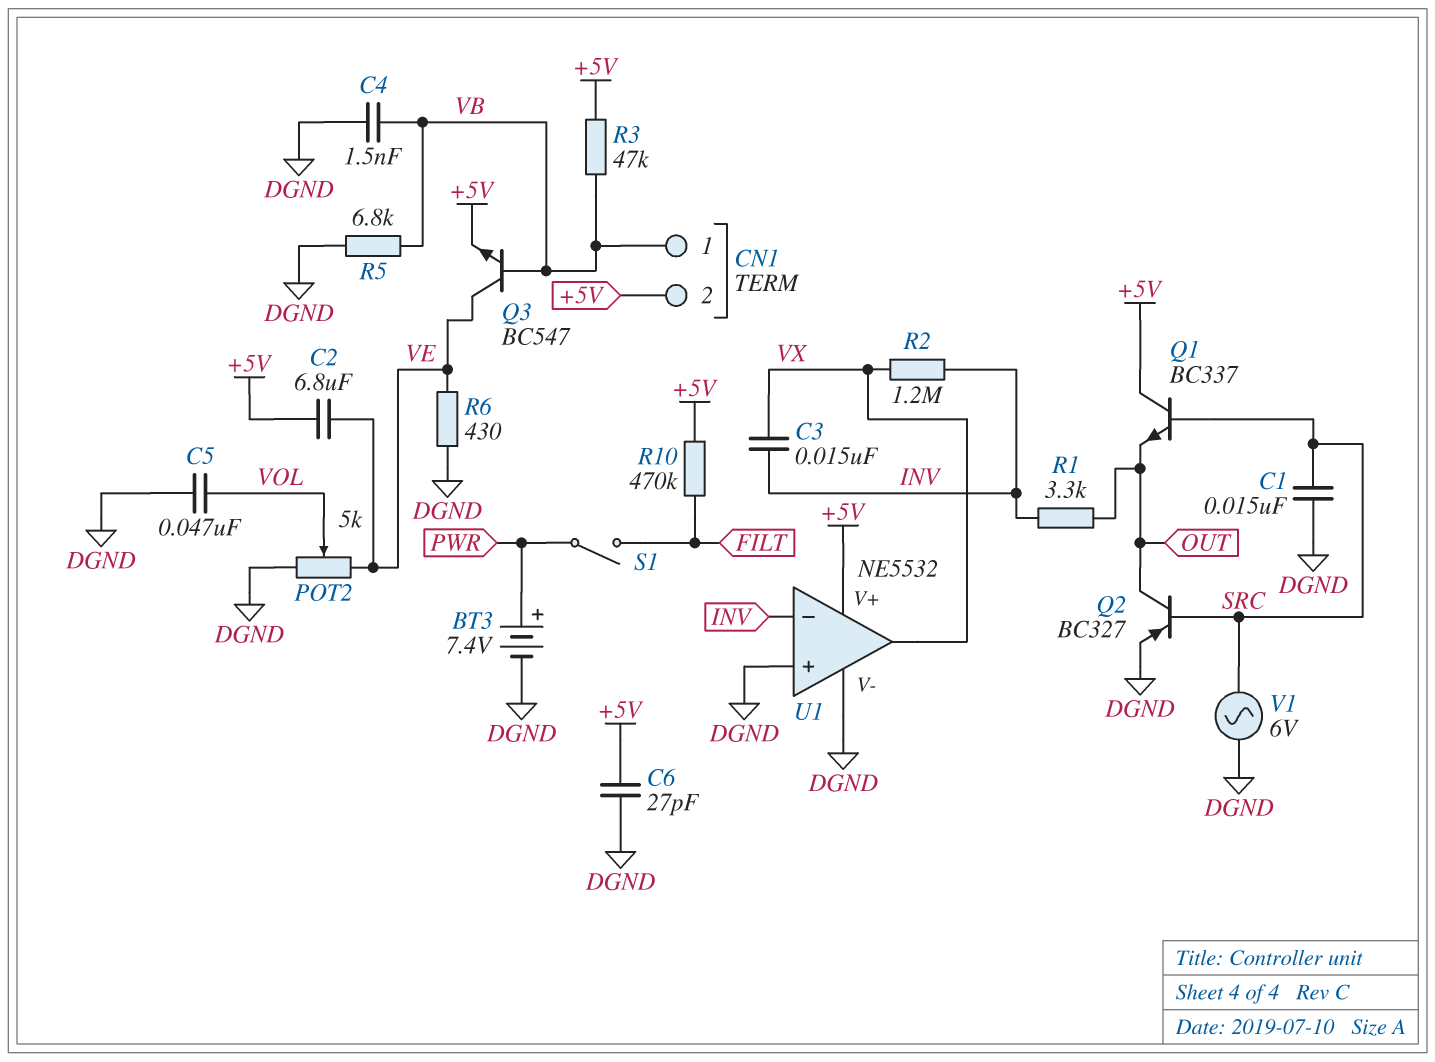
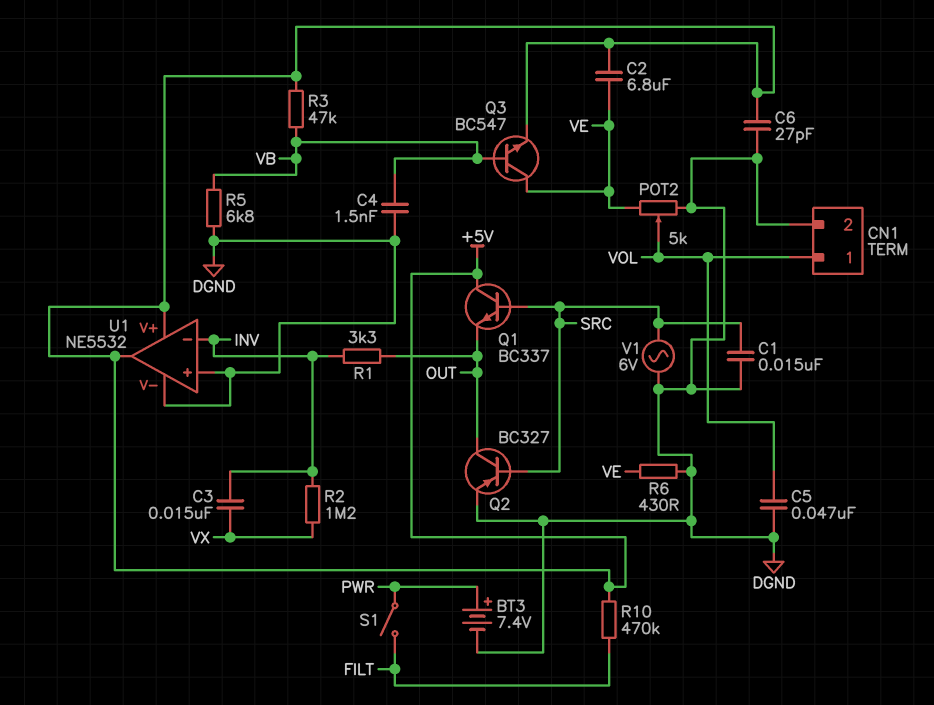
CN1 pin 1: VB -> VOL
CN1 pin 2: +5V -> DGND
U1 pin out: VX -> +5V

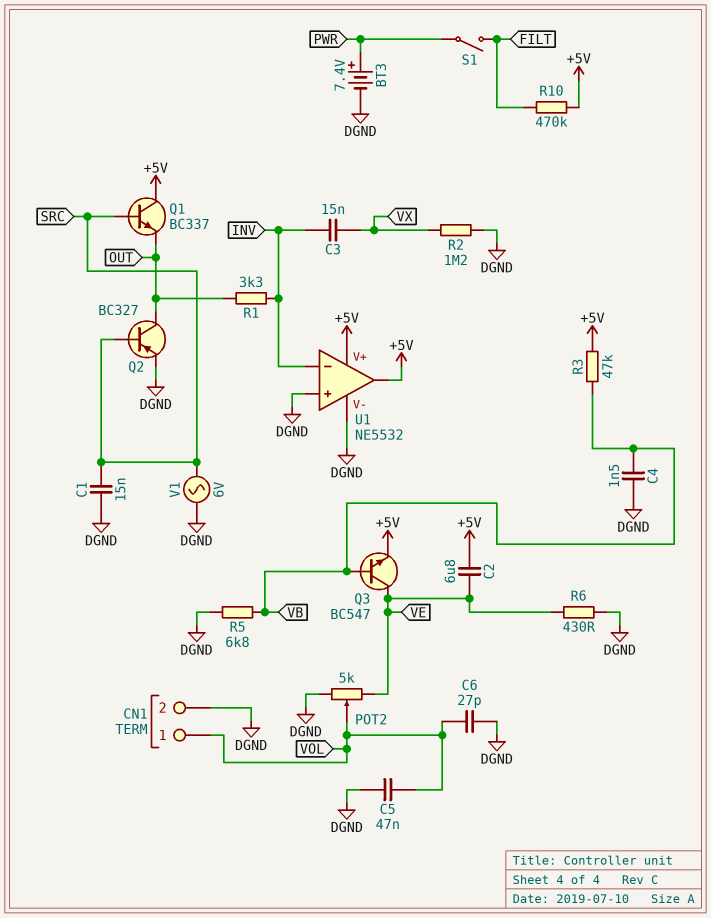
C6: 27pF (+5V, DGND) -> 27pF (DGND, VOL)
R2: 1.2M (INV, VX) -> 1.2M (DGND, VX)

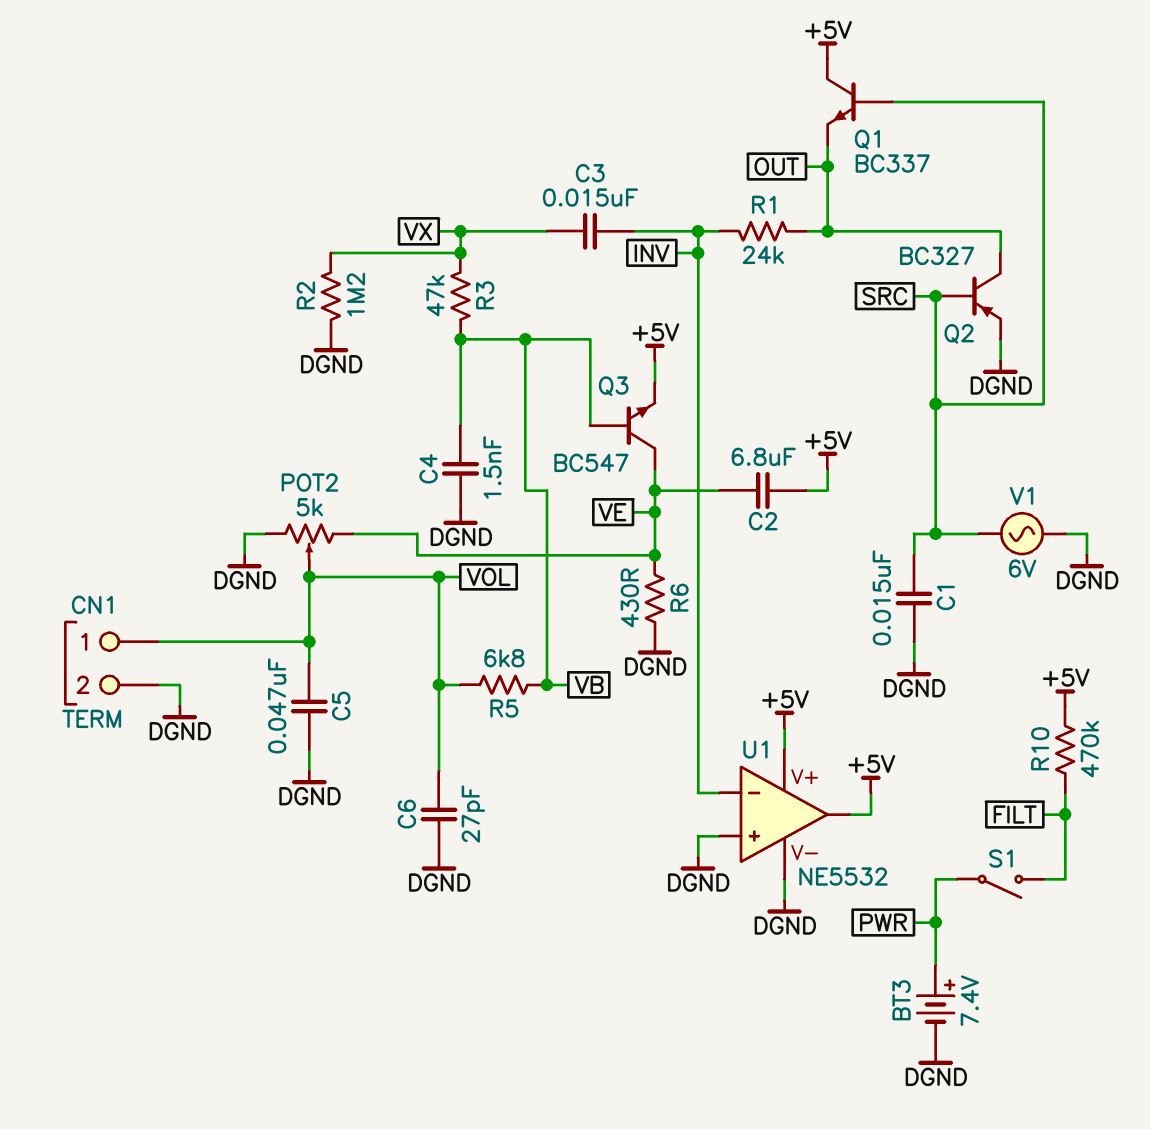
R1: 3.3k (INV, OUT) -> 24k (INV, OUT)
R3: 47k (+5V, VB) -> 47k (VB, VX)
R5: 6.8k (DGND, VB) -> 6.8k (VB, VOL)

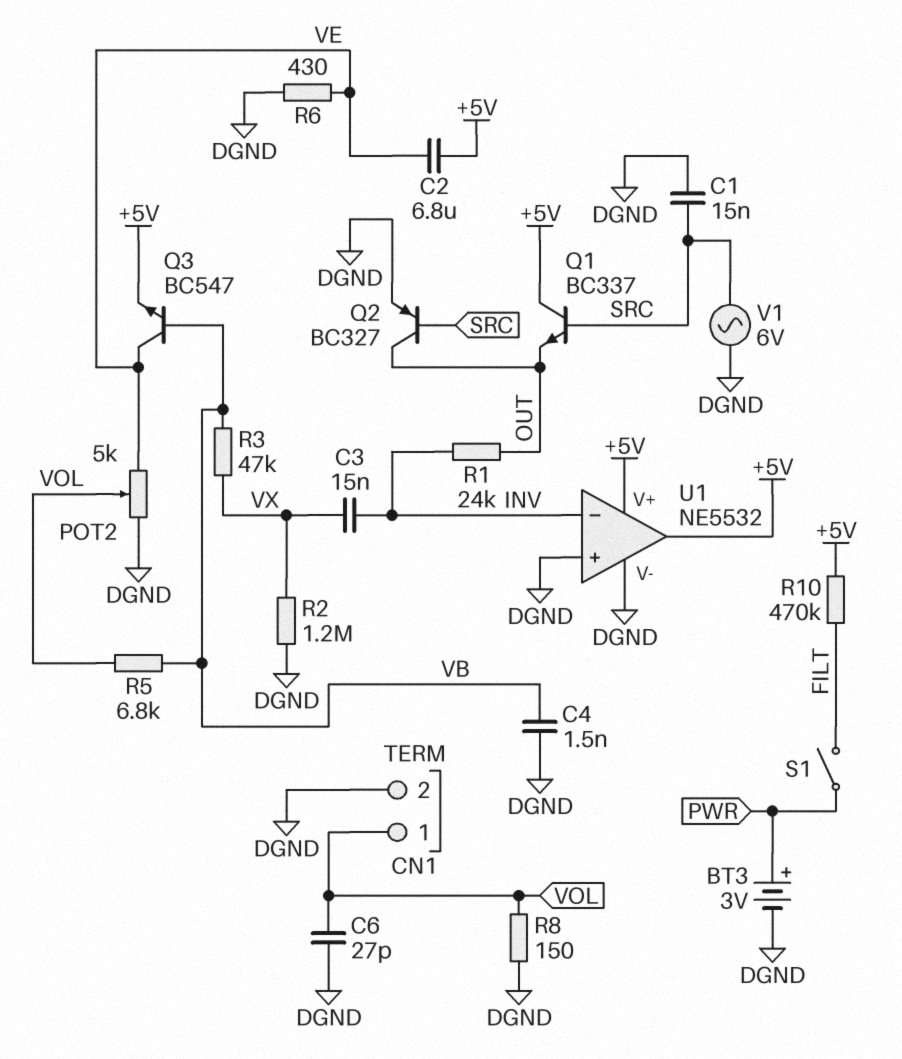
BT3: 7.4V (plus PWR, minus DGND) -> 3V (plus PWR, minus DGND)
C5: 47nF (DGND, VOL) -> none
R8: none -> 150 (DGND, VOL)

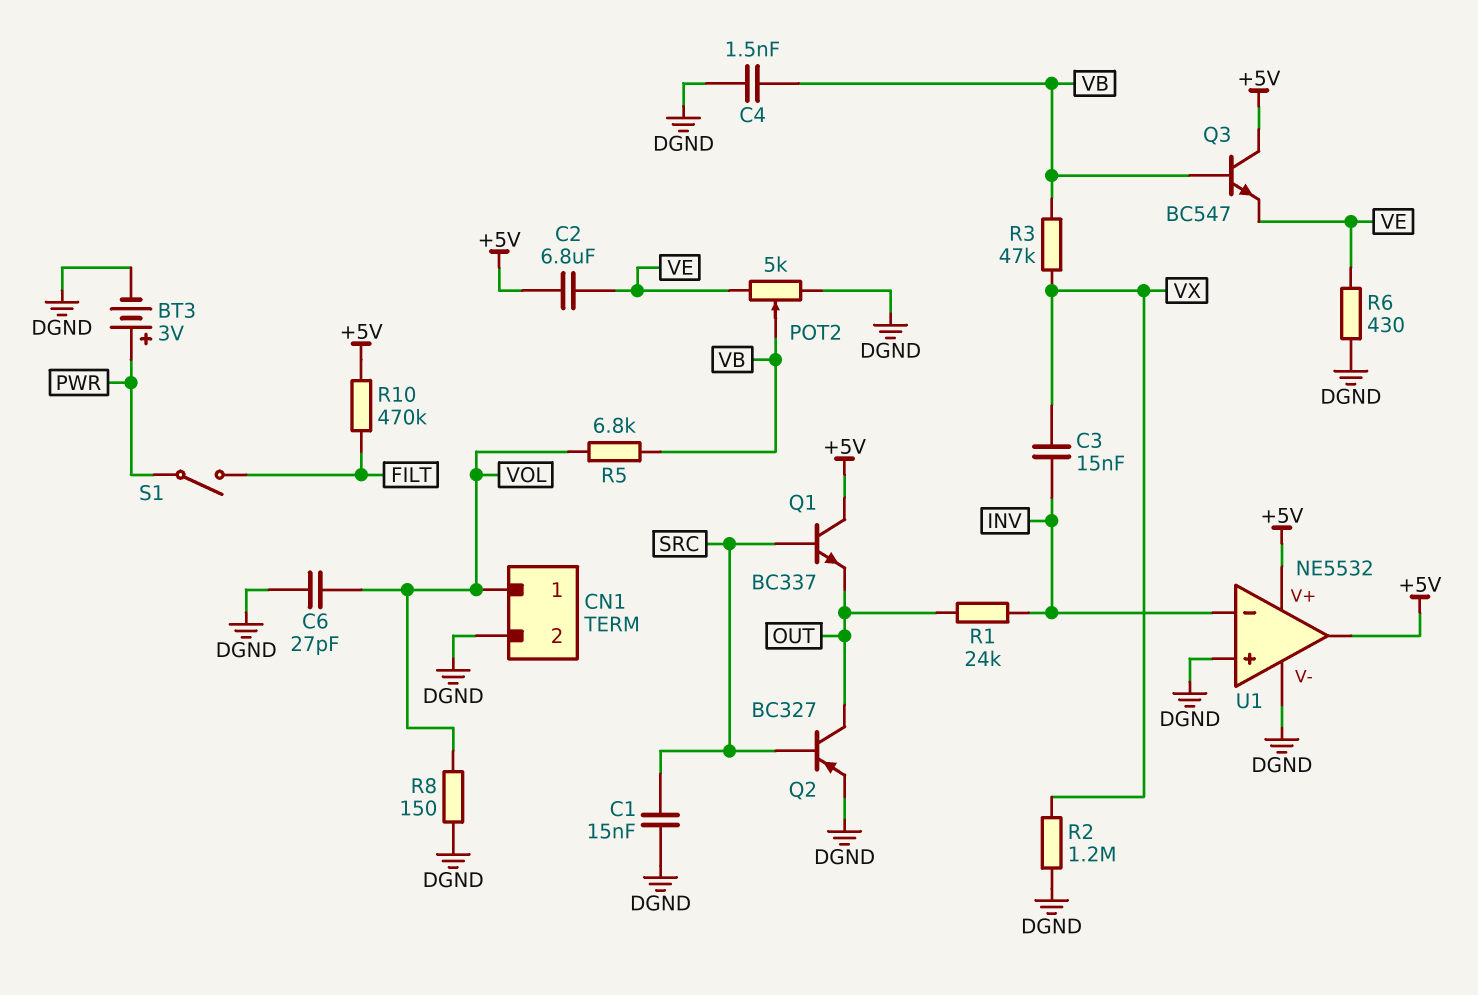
POT2: 5k (DGND, VE, wiper VOL) -> 5k (DGND, VE, wiper VB)
Q3: NPN BC547 (B VB, C VE, E +5V) -> NPN BC547 (B VB, C +5V, E VE)
V1: AC 6V (DGND, SRC) -> none

